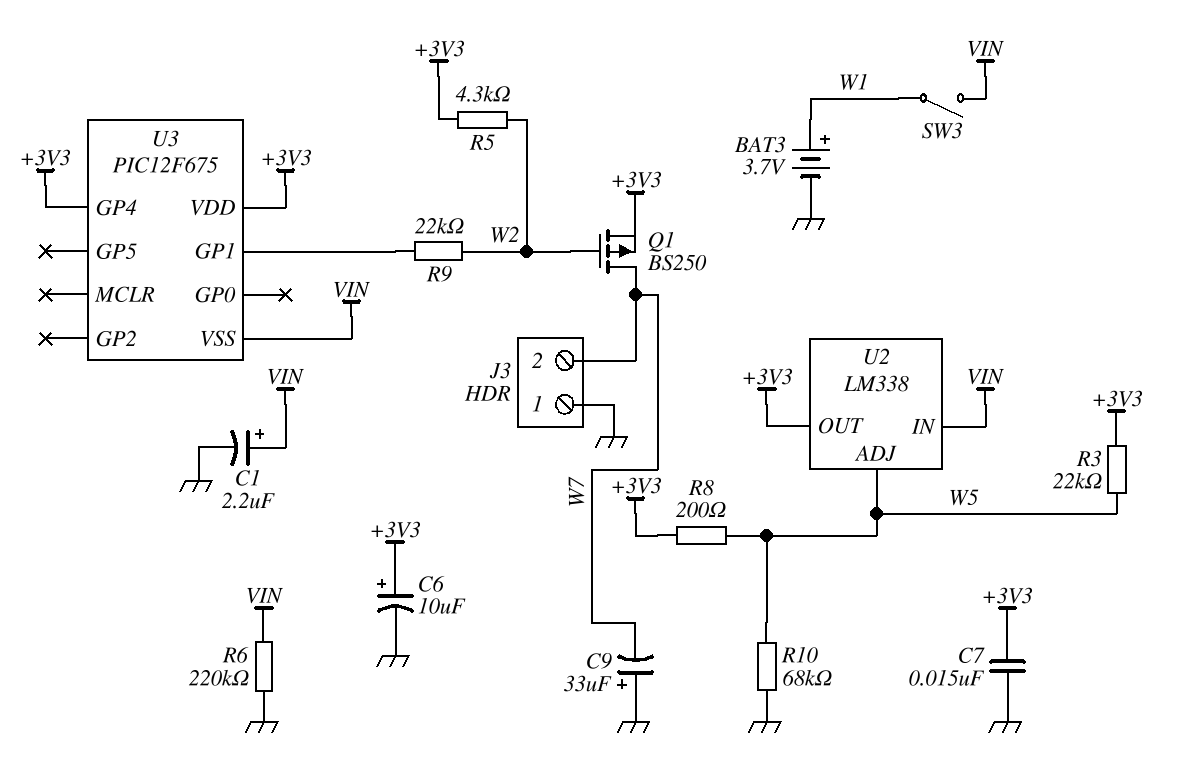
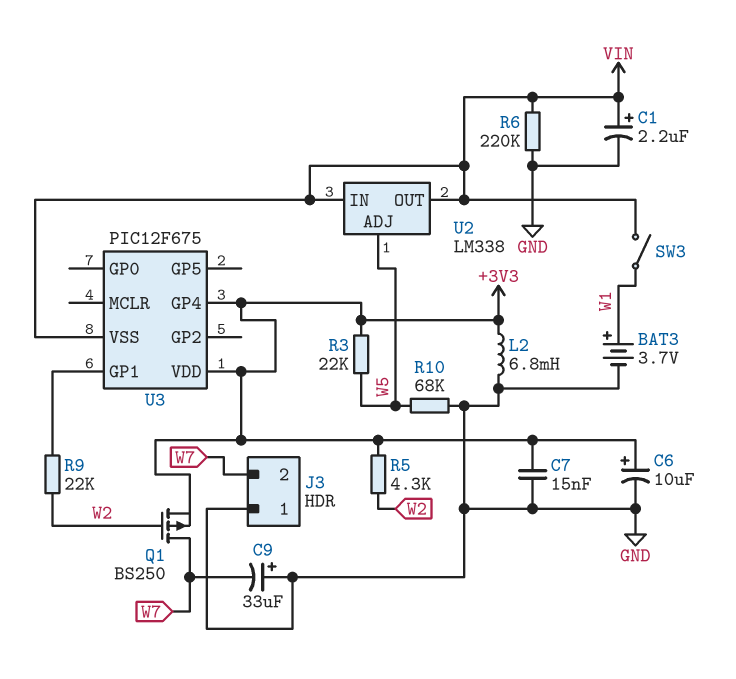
L2: none -> 6.8mH (+3V3, GND)
R8: 200 (+3V3, W5) -> none
U2 pin OUT: +3V3 -> VIN

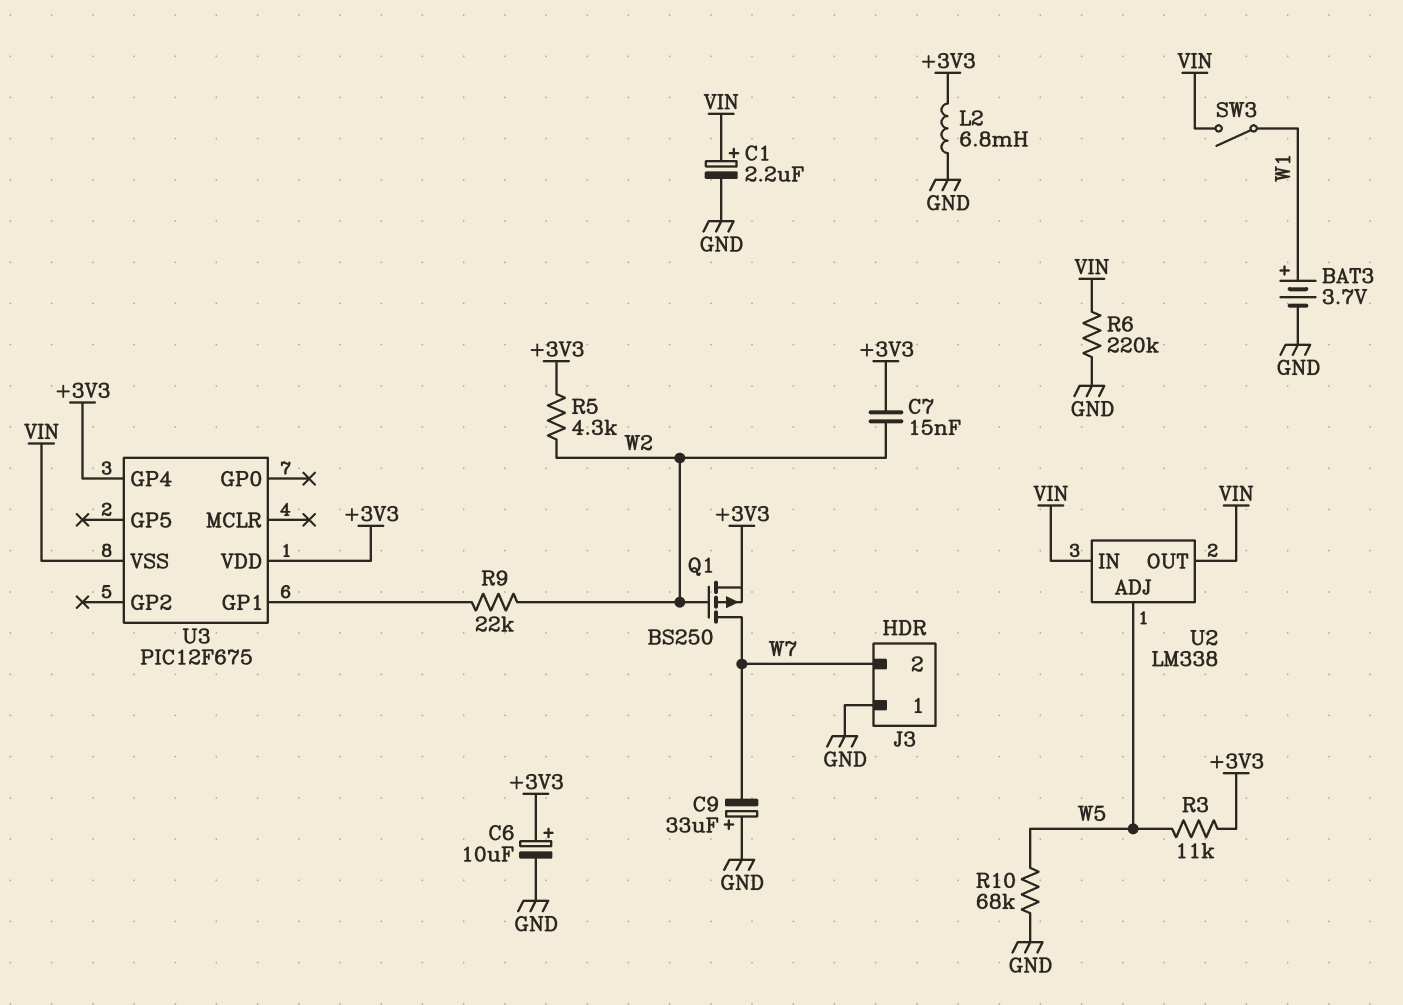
C7: 15nF (+3V3, GND) -> 15nF (+3V3, W2)
R3: 22k (+3V3, W5) -> 11k (+3V3, W5)

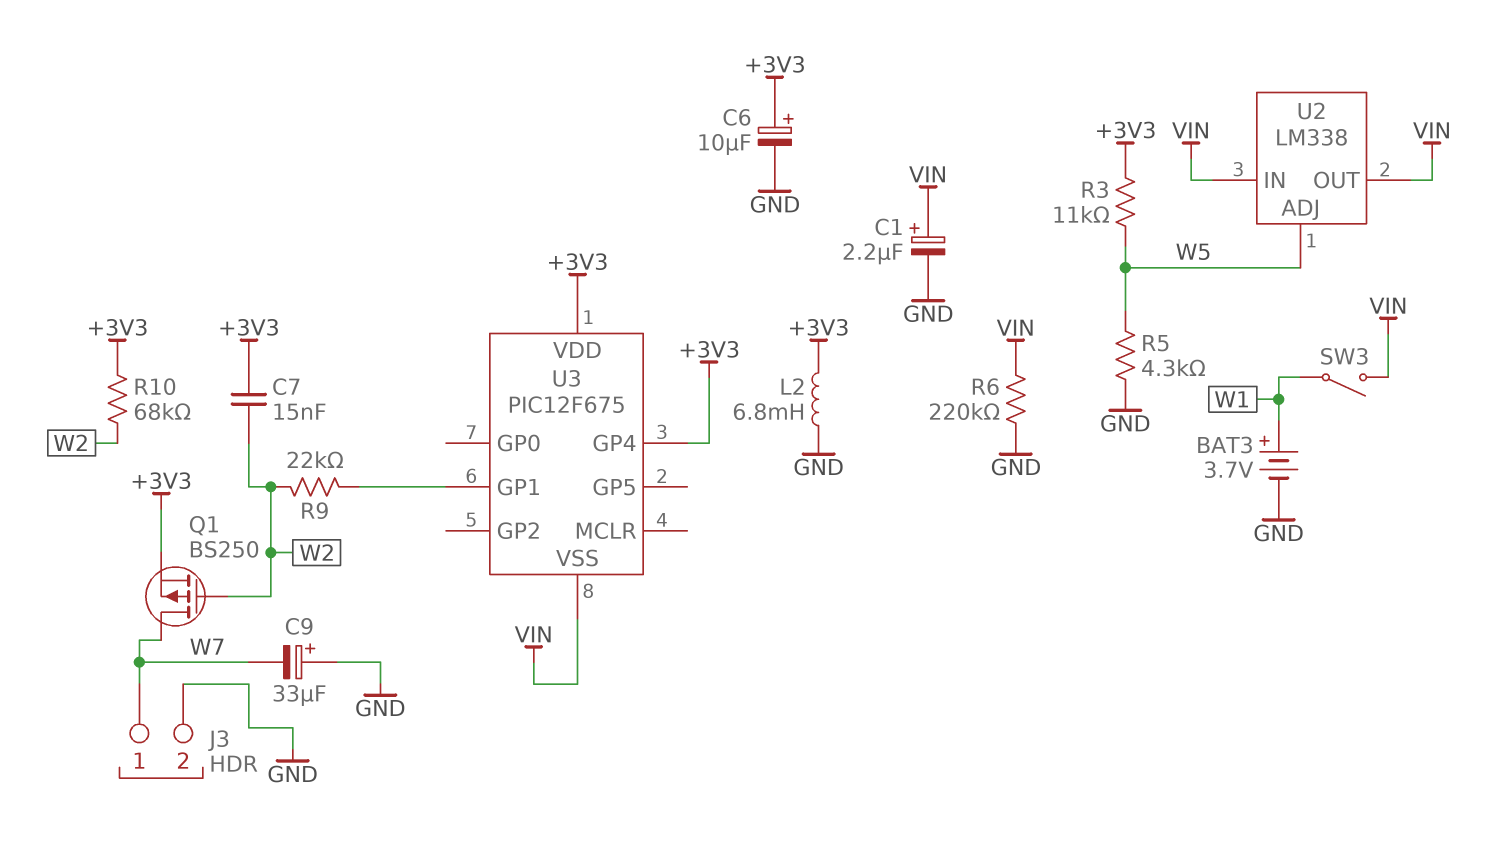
J3 pin 1: GND -> W7
J3 pin 2: W7 -> GND
R5: 4.3k (+3V3, W2) -> 4.3k (GND, W5)
R10: 68k (GND, W5) -> 68k (+3V3, W2)

